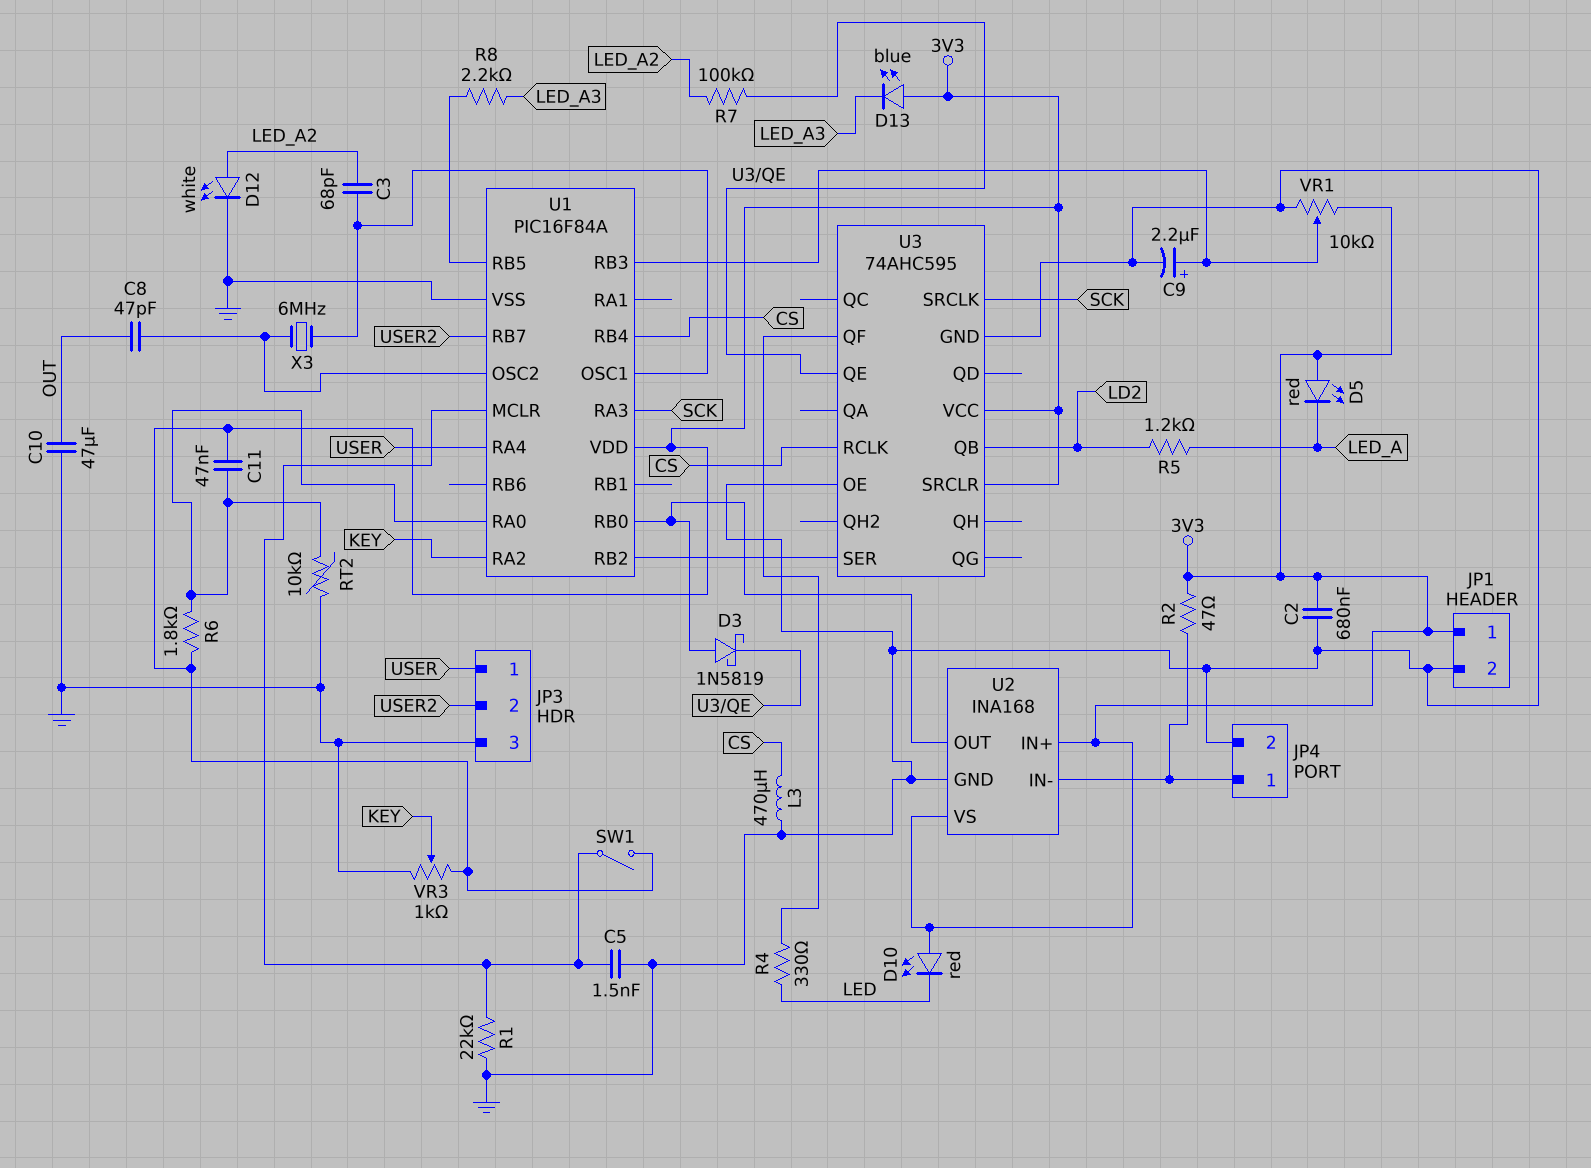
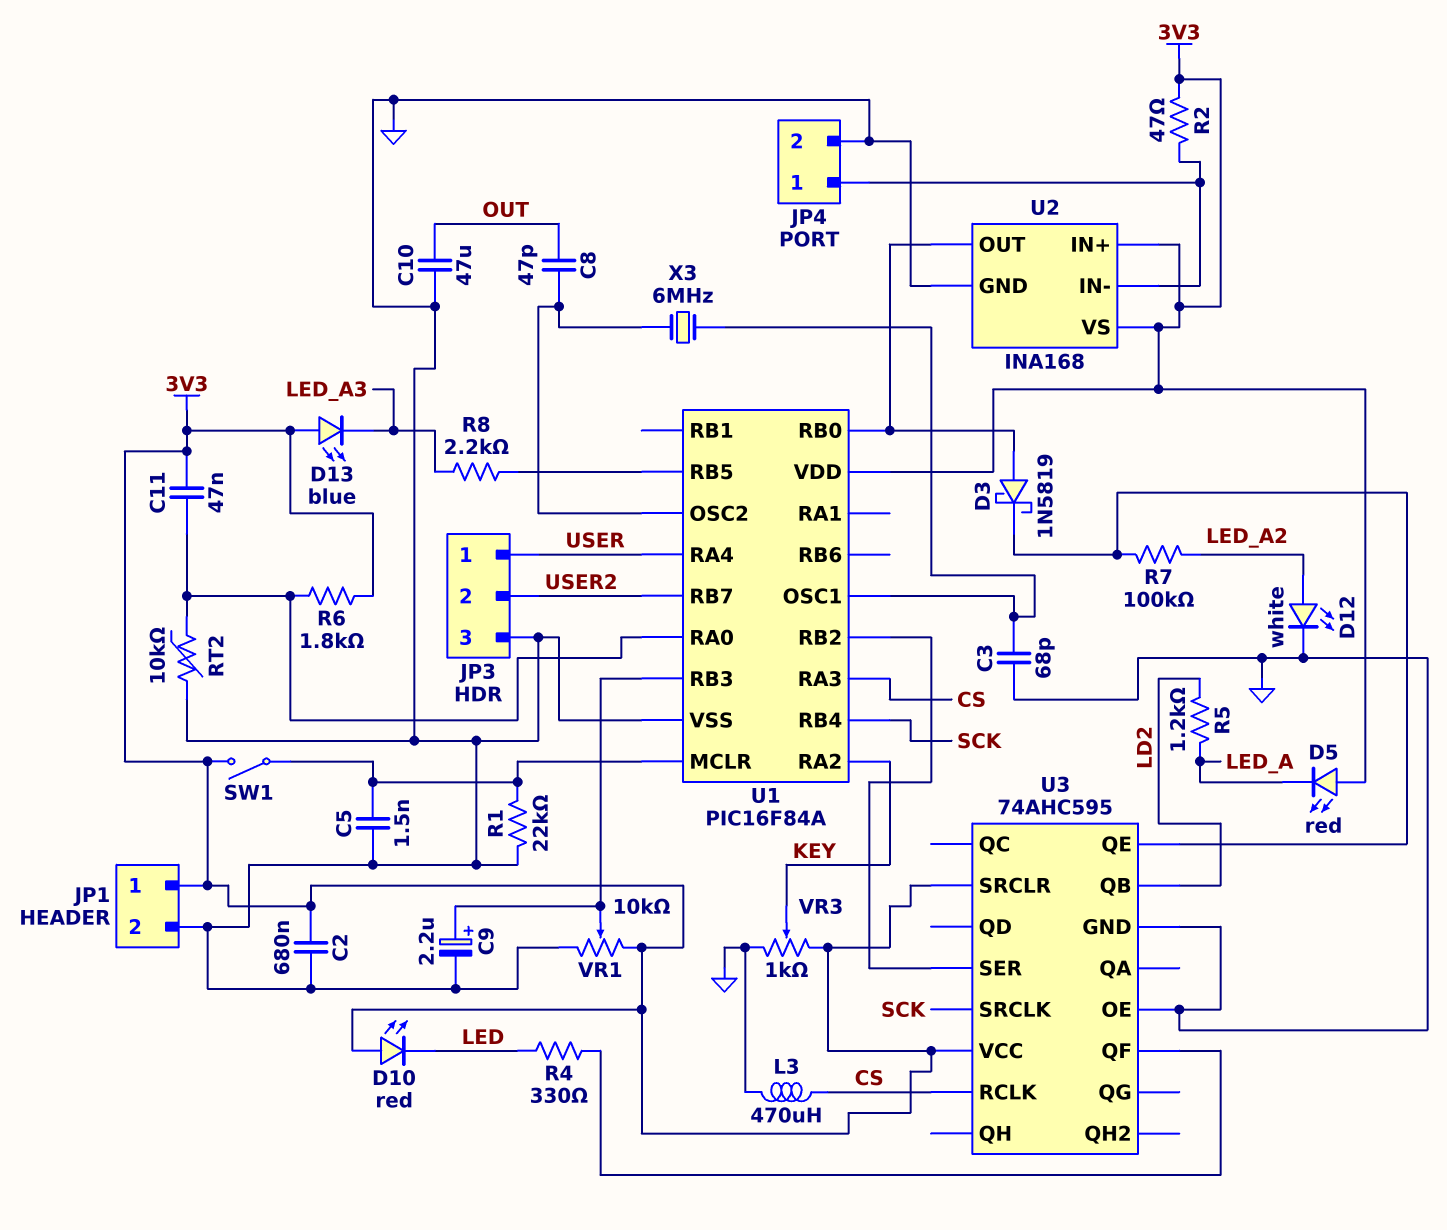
C3: 68pF (LED_A2, U1/OSC1) -> 68pF (GND, U1/OSC1)
U1 pin RA3: SCK -> CS
U1 pin RB4: CS -> SCK

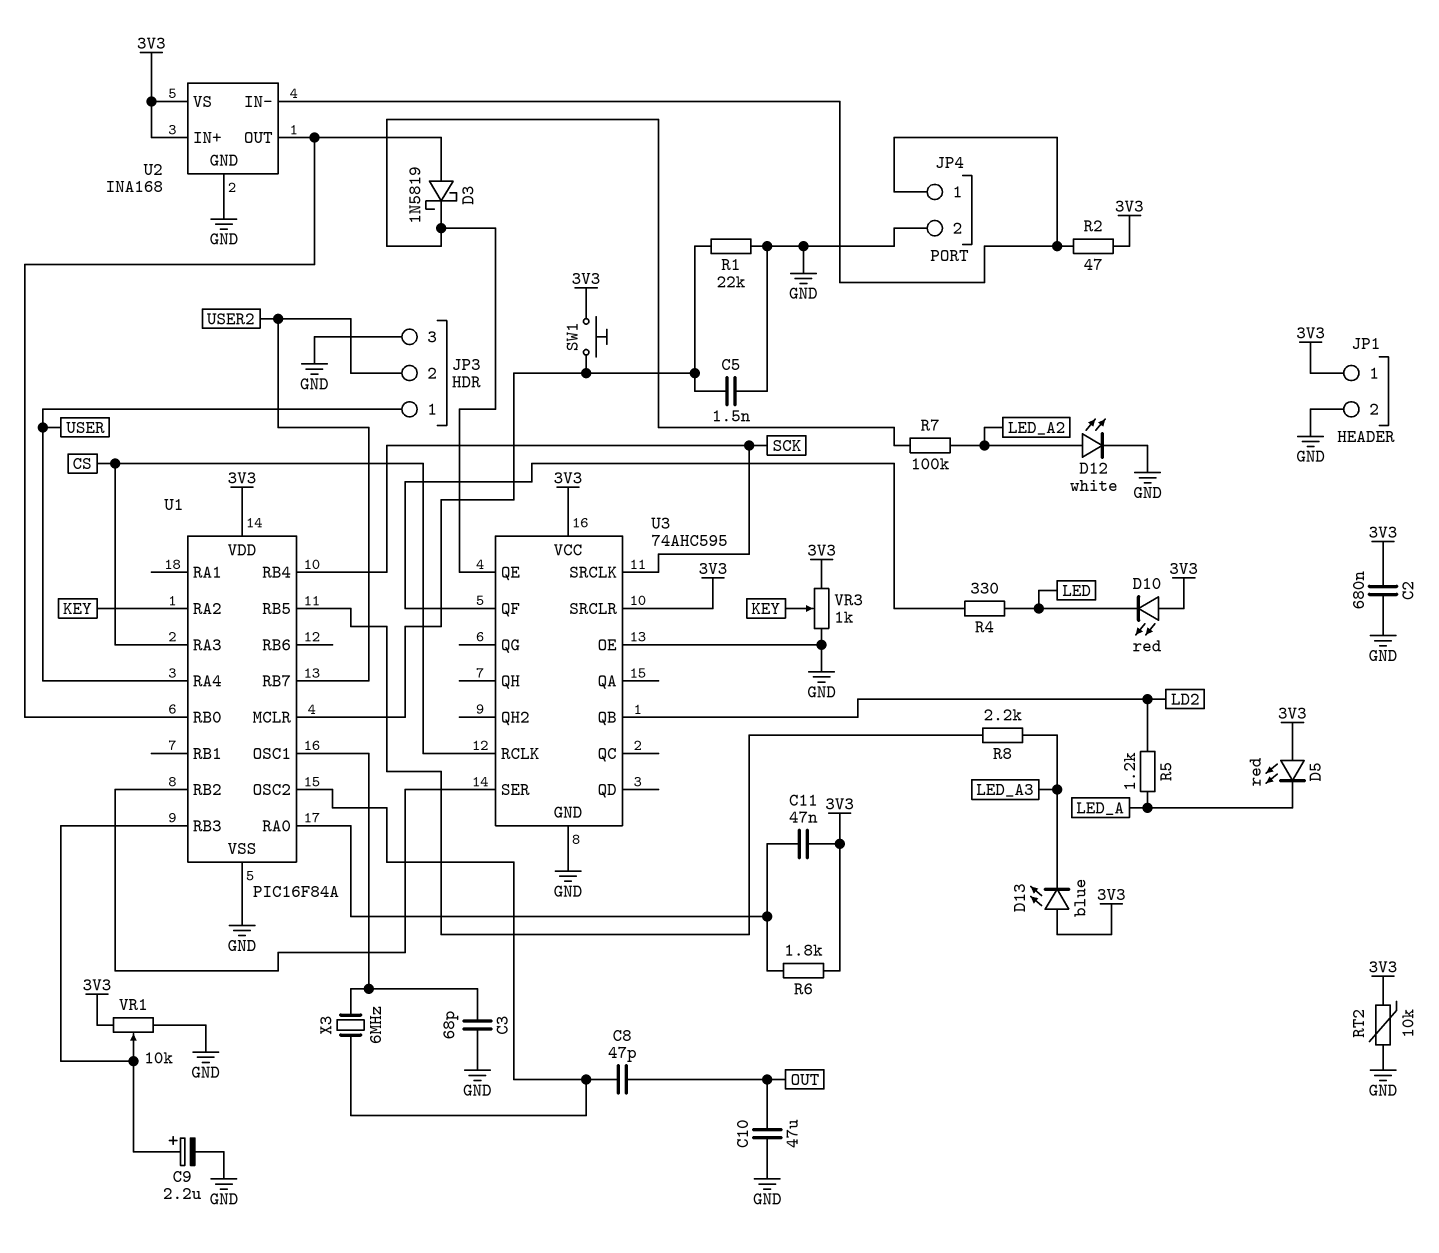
L3: 470uH (CS, GND) -> none
RT2: 10k (GND, U1/RA0) -> 10k (3V3, GND)
SW1: switch (3V3, U1/MCLR) -> button (3V3, U1/MCLR)

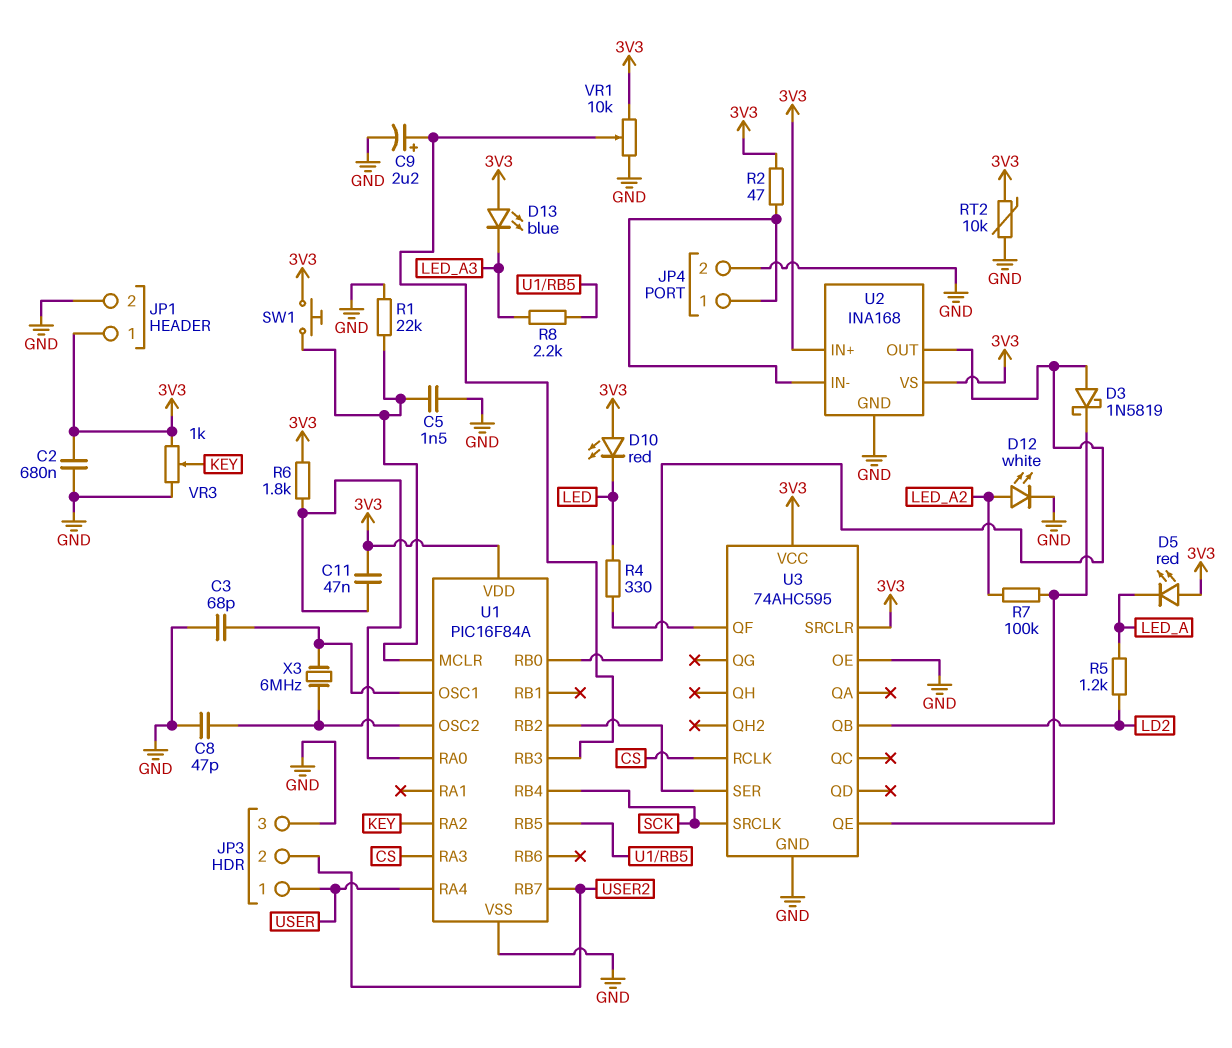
C8: 47pF (OUT, U1/OSC2) -> 47pF (GND, U1/OSC2)
C10: 47uF (GND, OUT) -> none

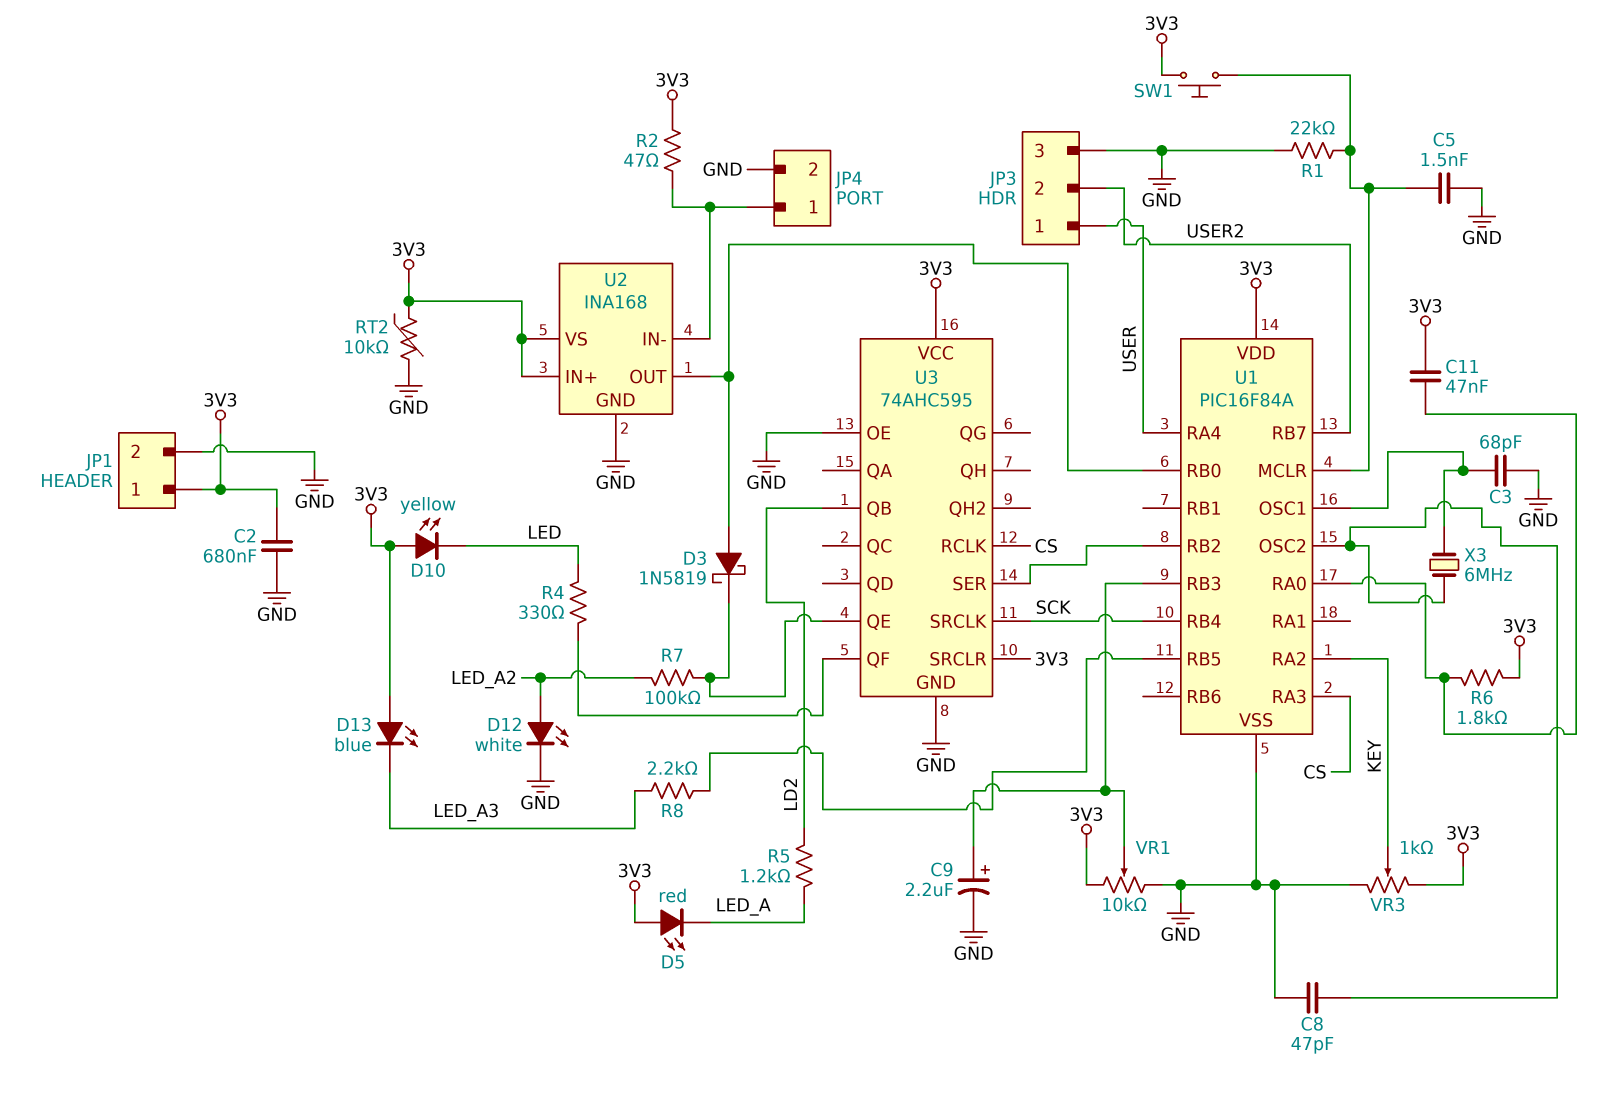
D10: LED red (A 3V3, K LED) -> LED yellow (A 3V3, K LED)

